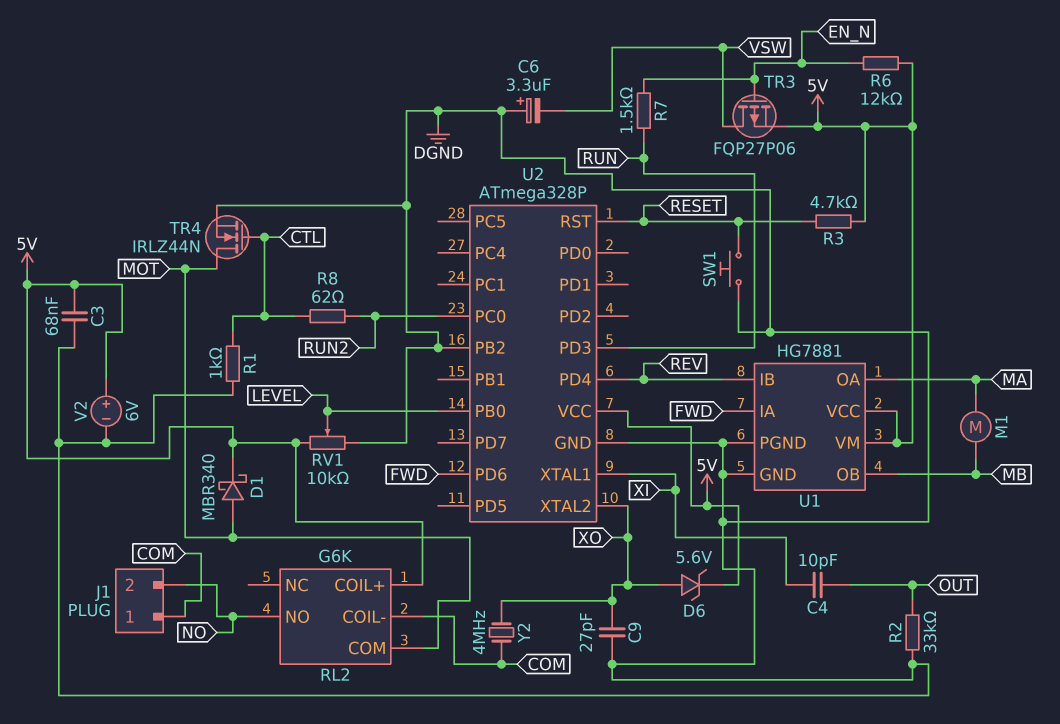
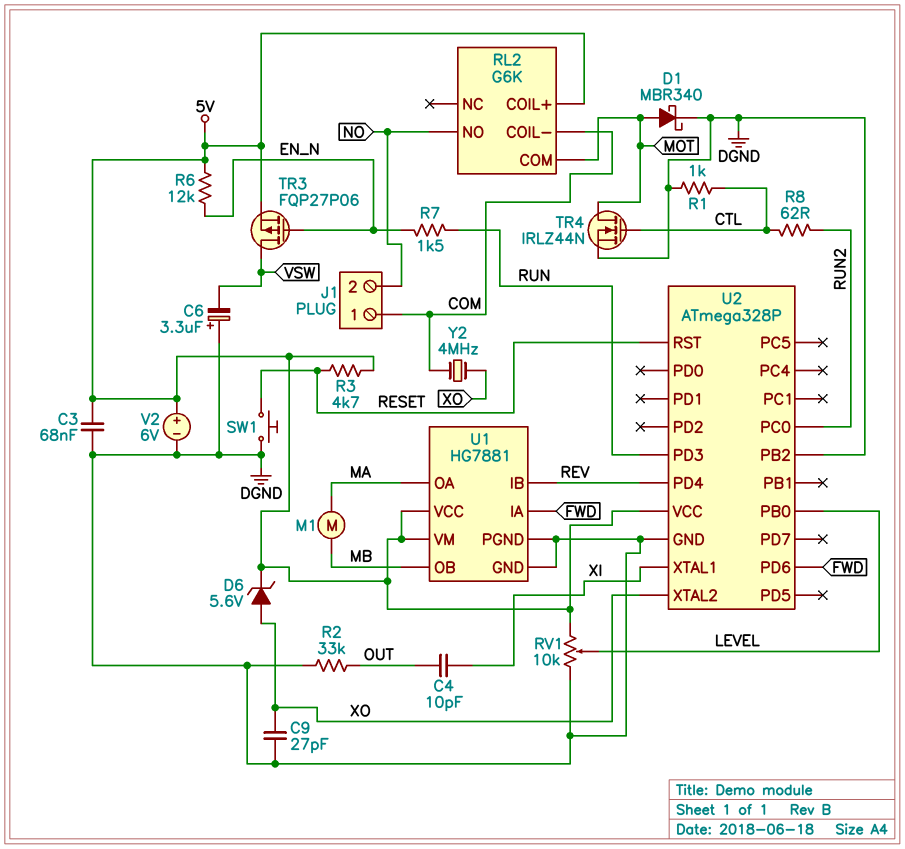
D1: schottky MBR340 (A MOT, K 5V) -> schottky MBR340 (A MOT, K DGND)

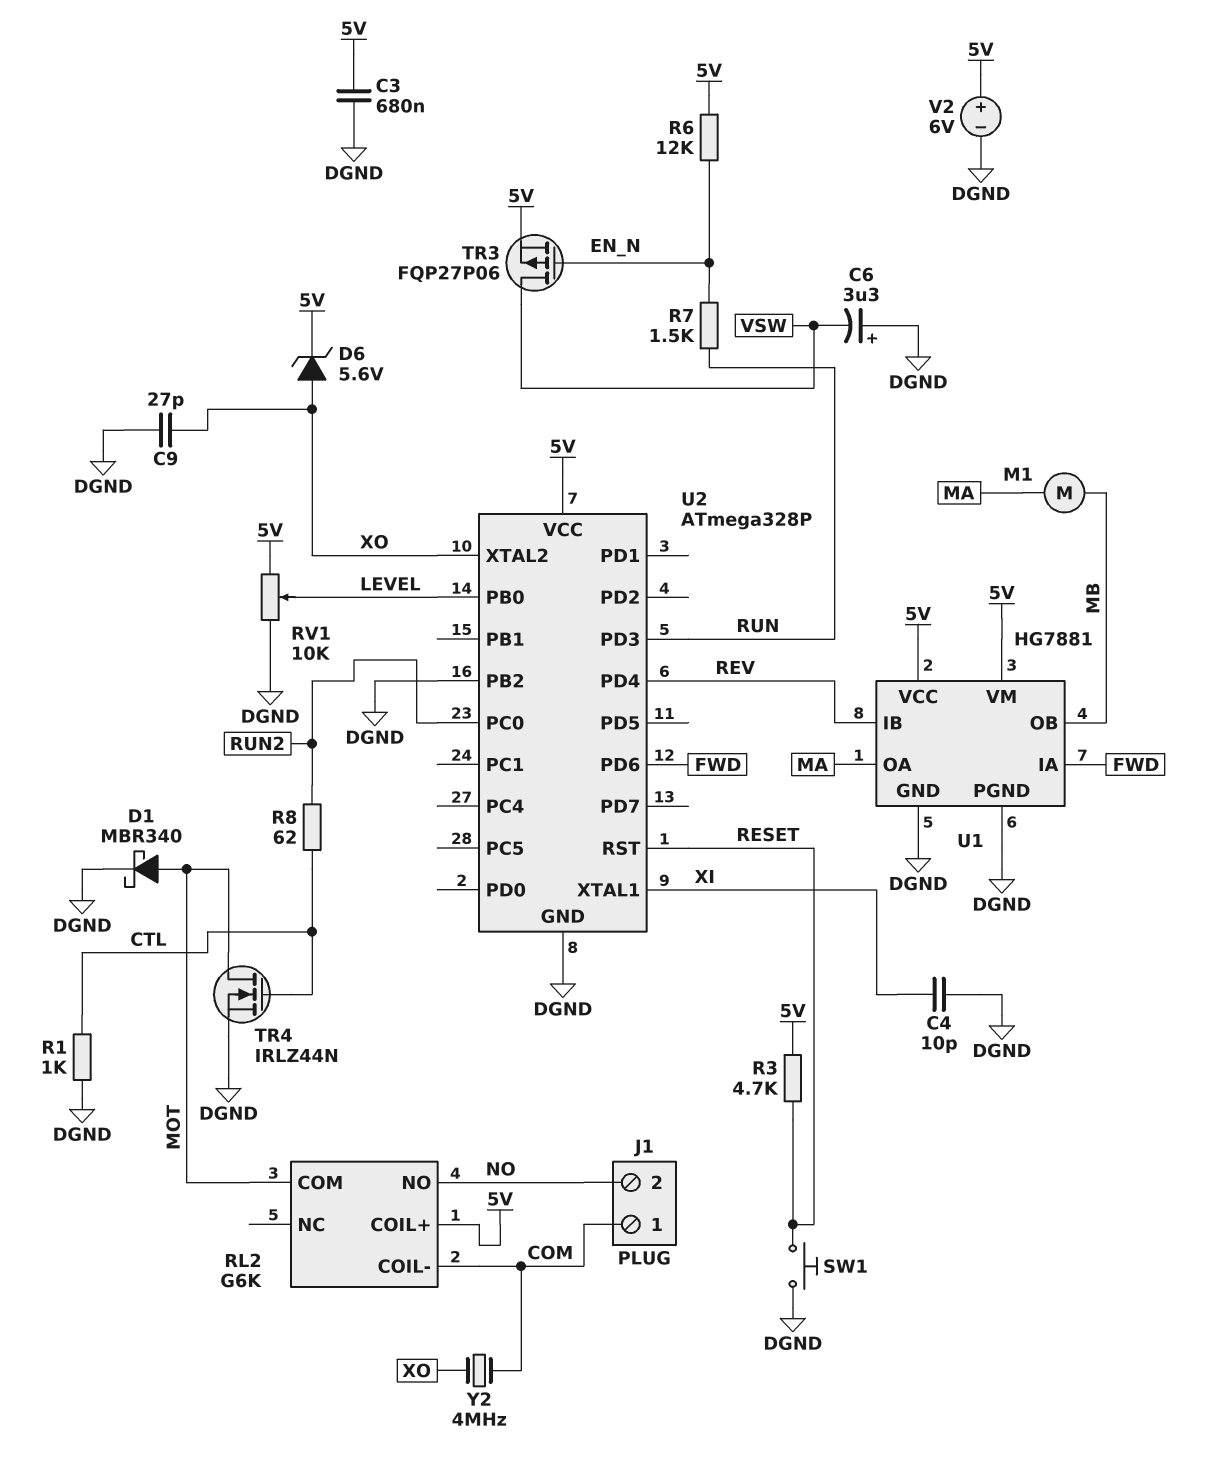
C3: 68nF (5V, DGND) -> 680nF (5V, DGND)
C4: 10pF (OUT, XI) -> 10pF (DGND, XI)
R2: 33k (DGND, OUT) -> none

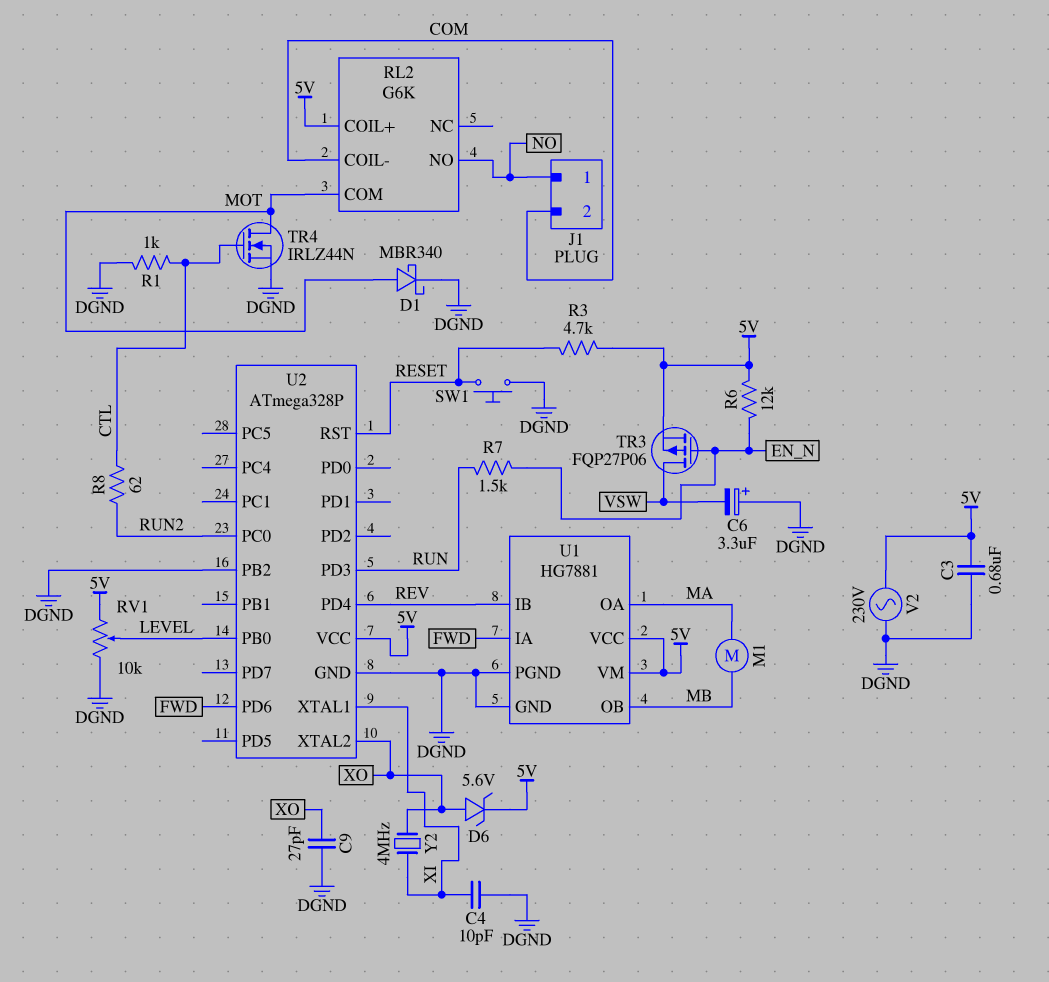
J1 pin 1: COM -> NO
J1 pin 2: NO -> COM
V2: 6V (plus 5V, minus DGND) -> AC 230V (5V, DGND)
Y2: 4MHz (COM, XO) -> 4MHz (XI, XO)

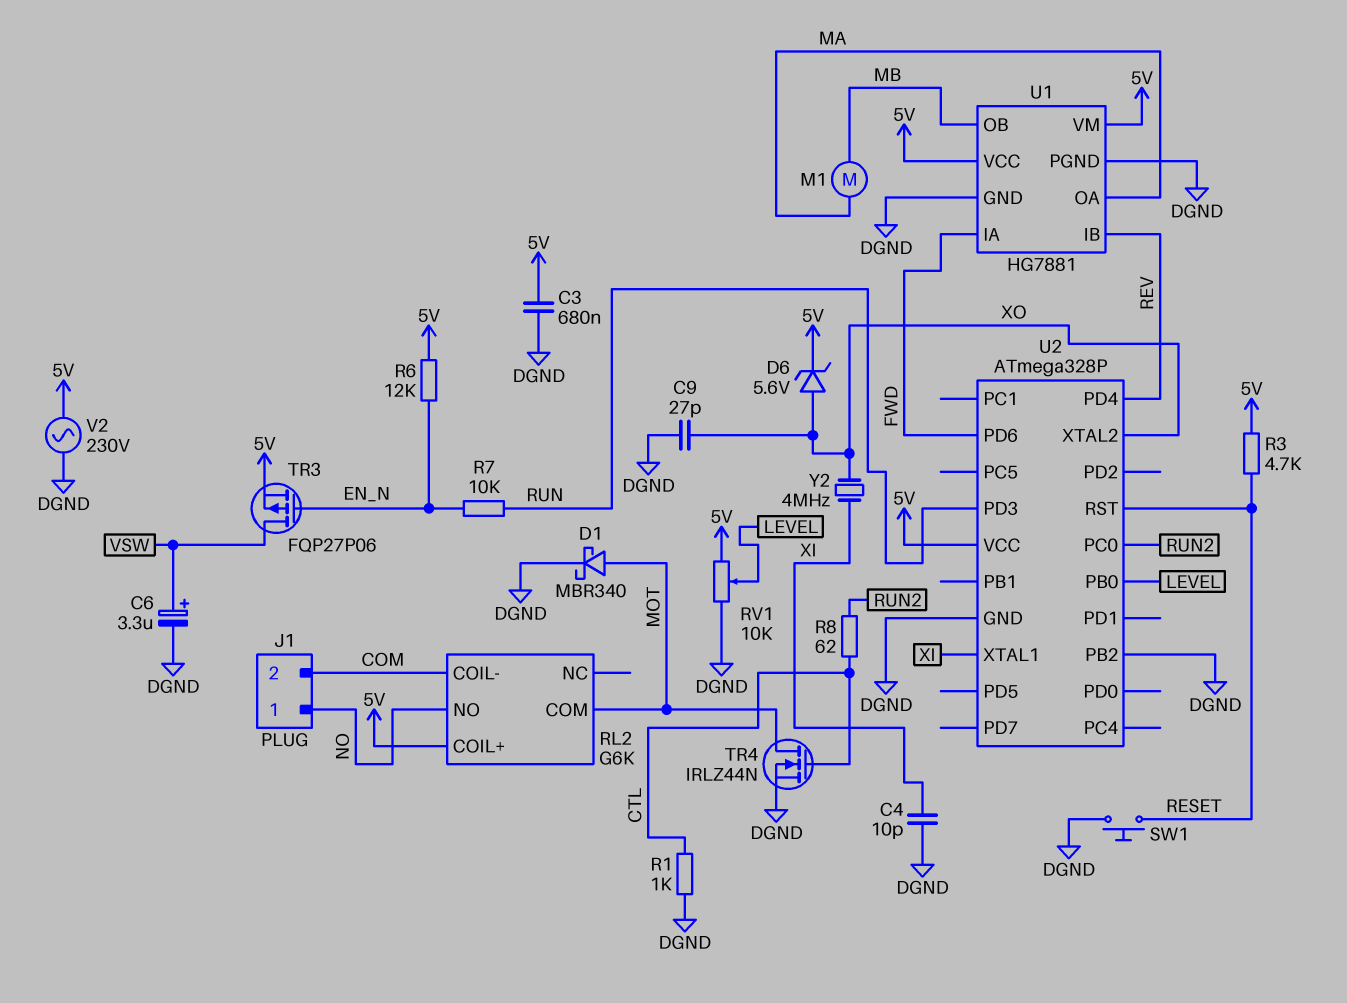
C6: 3.3uF (plus DGND, minus VSW) -> 3.3uF (plus VSW, minus DGND)
R7: 1.5k (EN_N, RUN) -> 10k (EN_N, RUN)

